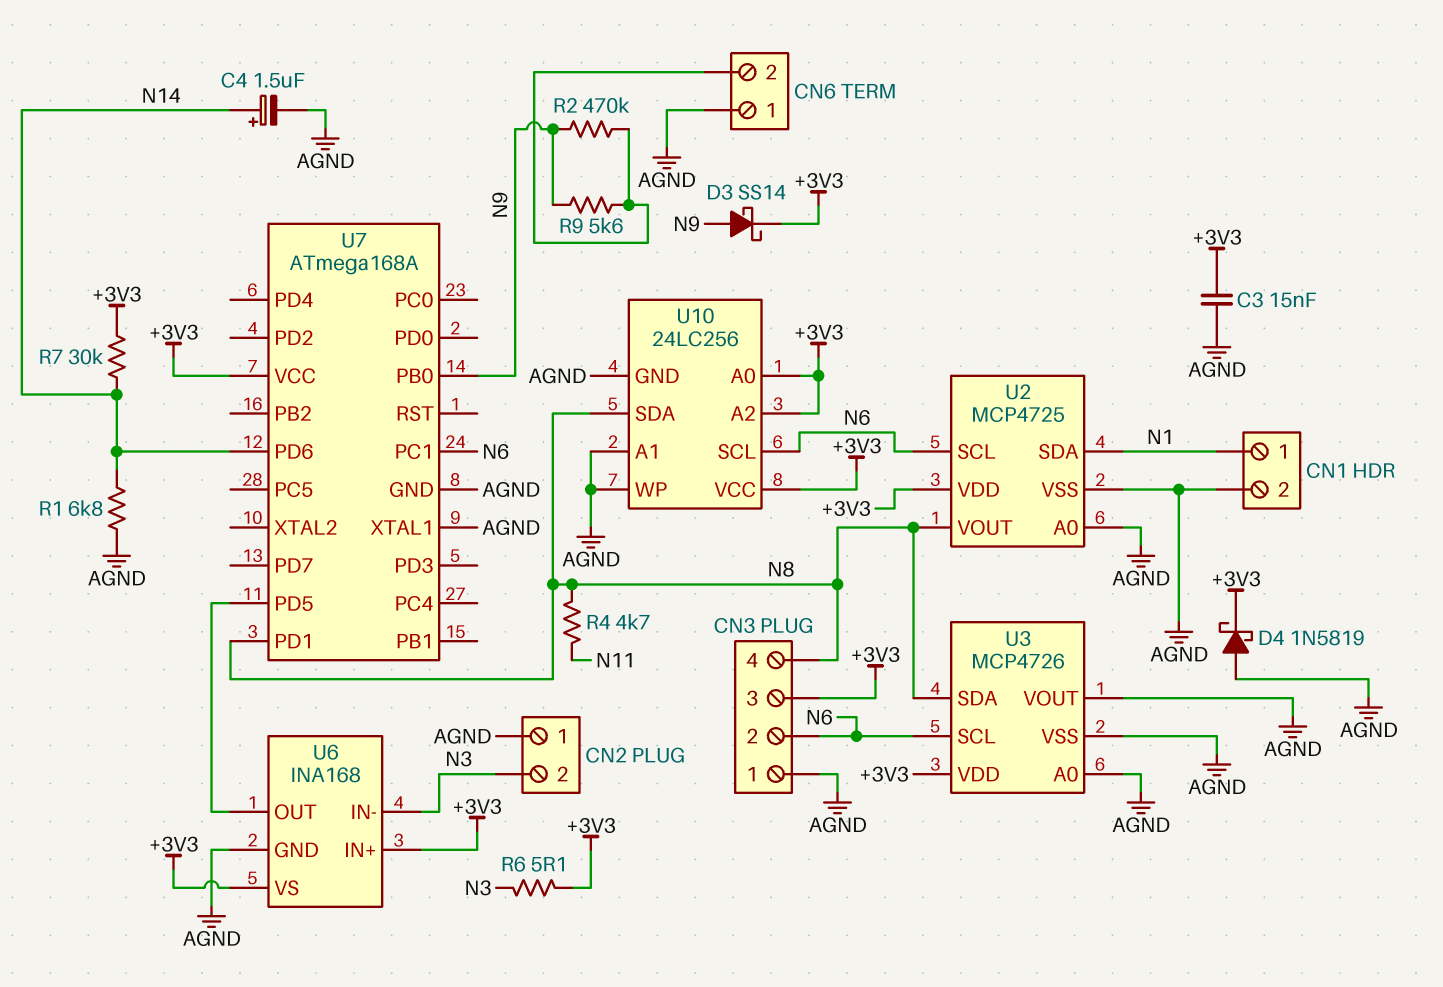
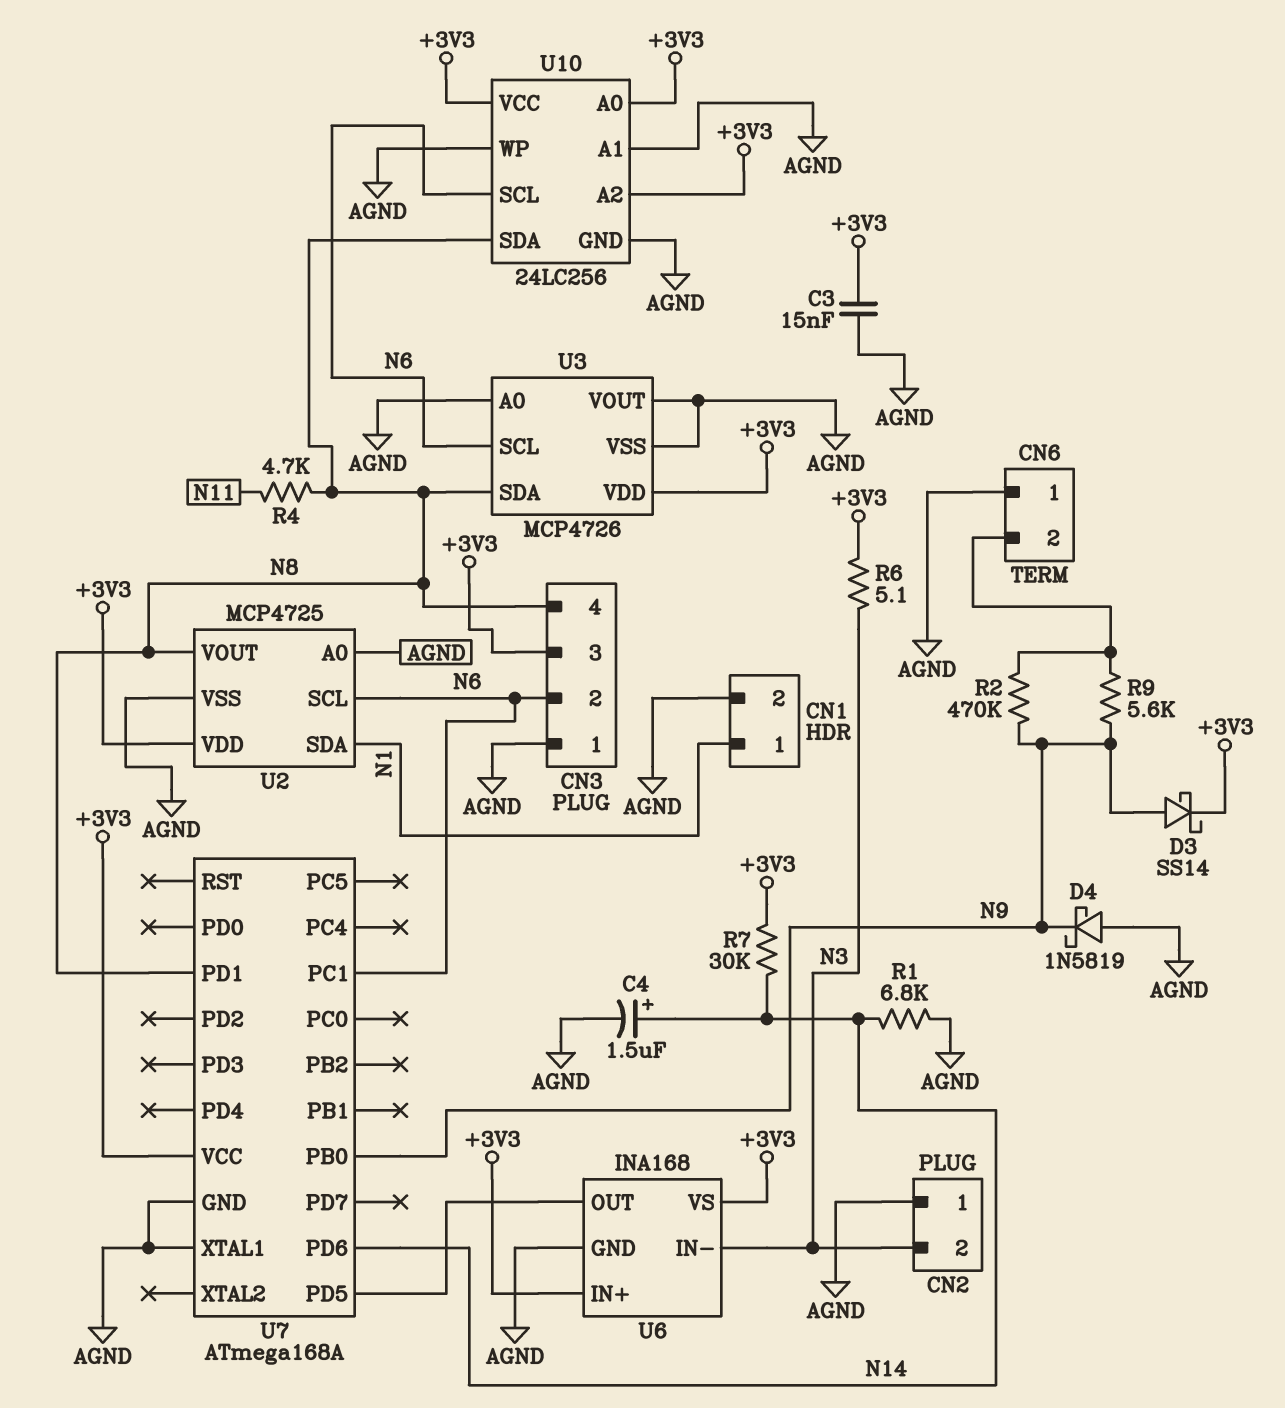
D4: schottky 1N5819 (A AGND, K +3V3) -> schottky 1N5819 (A AGND, K N9)

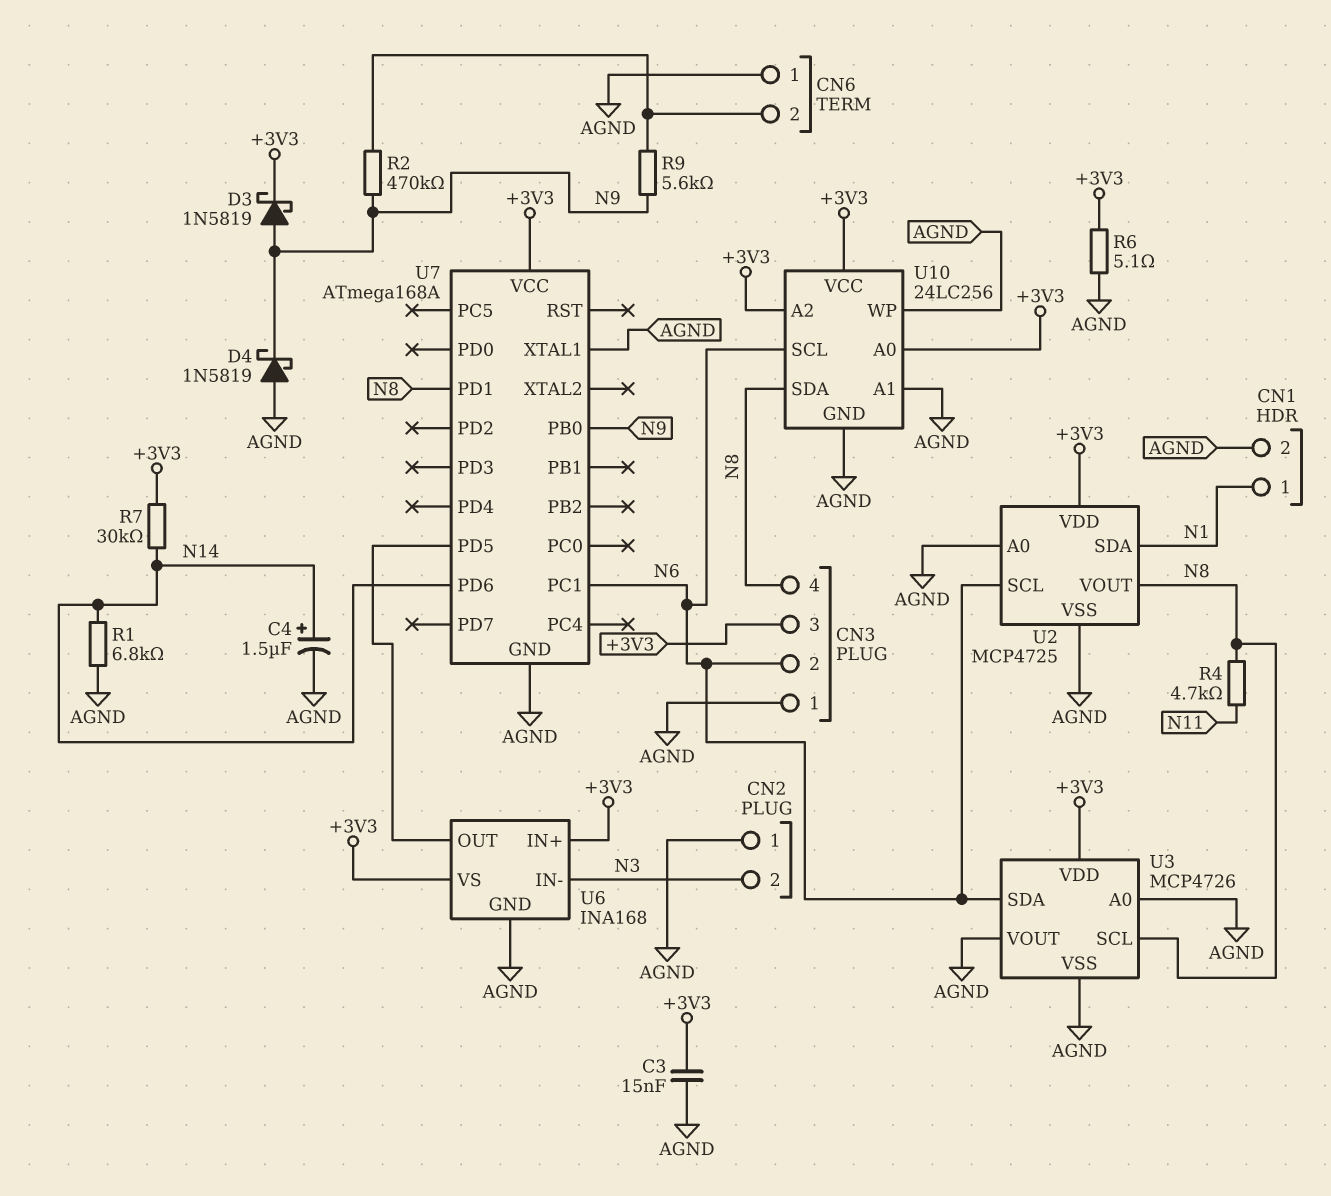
D3: schottky SS14 (A N9, K +3V3) -> schottky 1N5819 (A N9, K +3V3)
R6: 5.1 (+3V3, N3) -> 5.1 (+3V3, AGND)
U3 pin SCL: N6 -> N8
U3 pin SDA: N8 -> N6

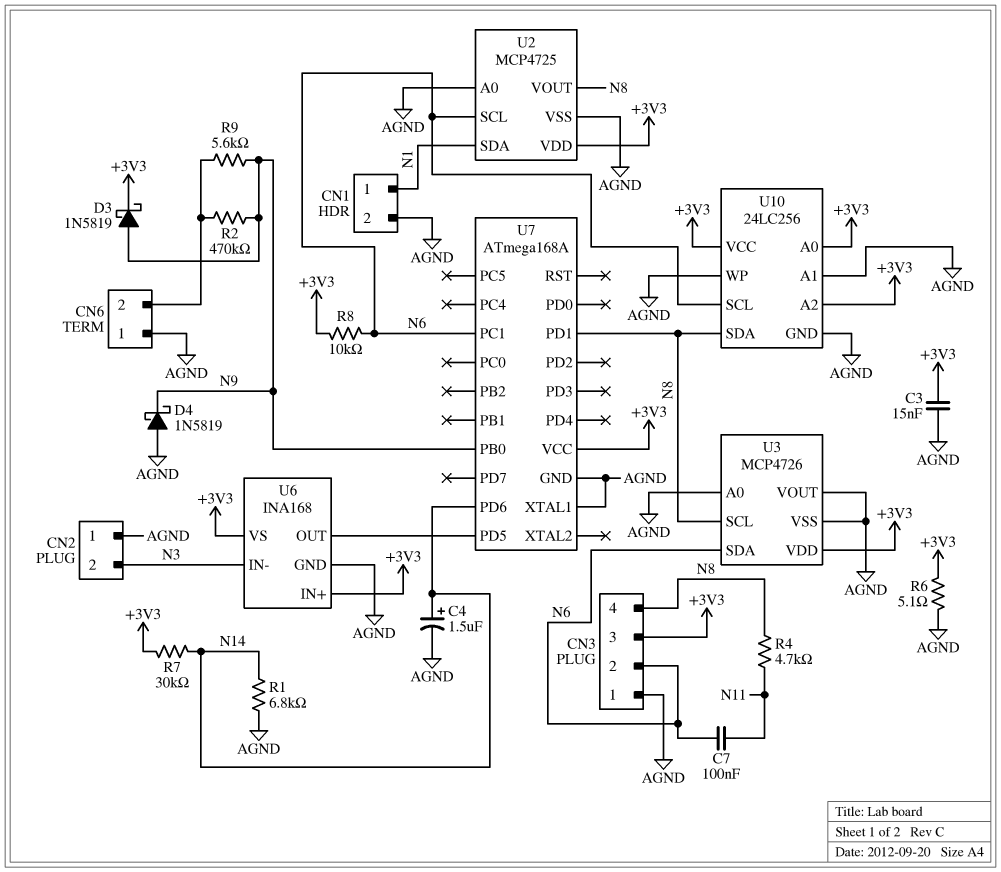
C7: none -> 100nF (N6, N11)
R8: none -> 10k (+3V3, N6)

